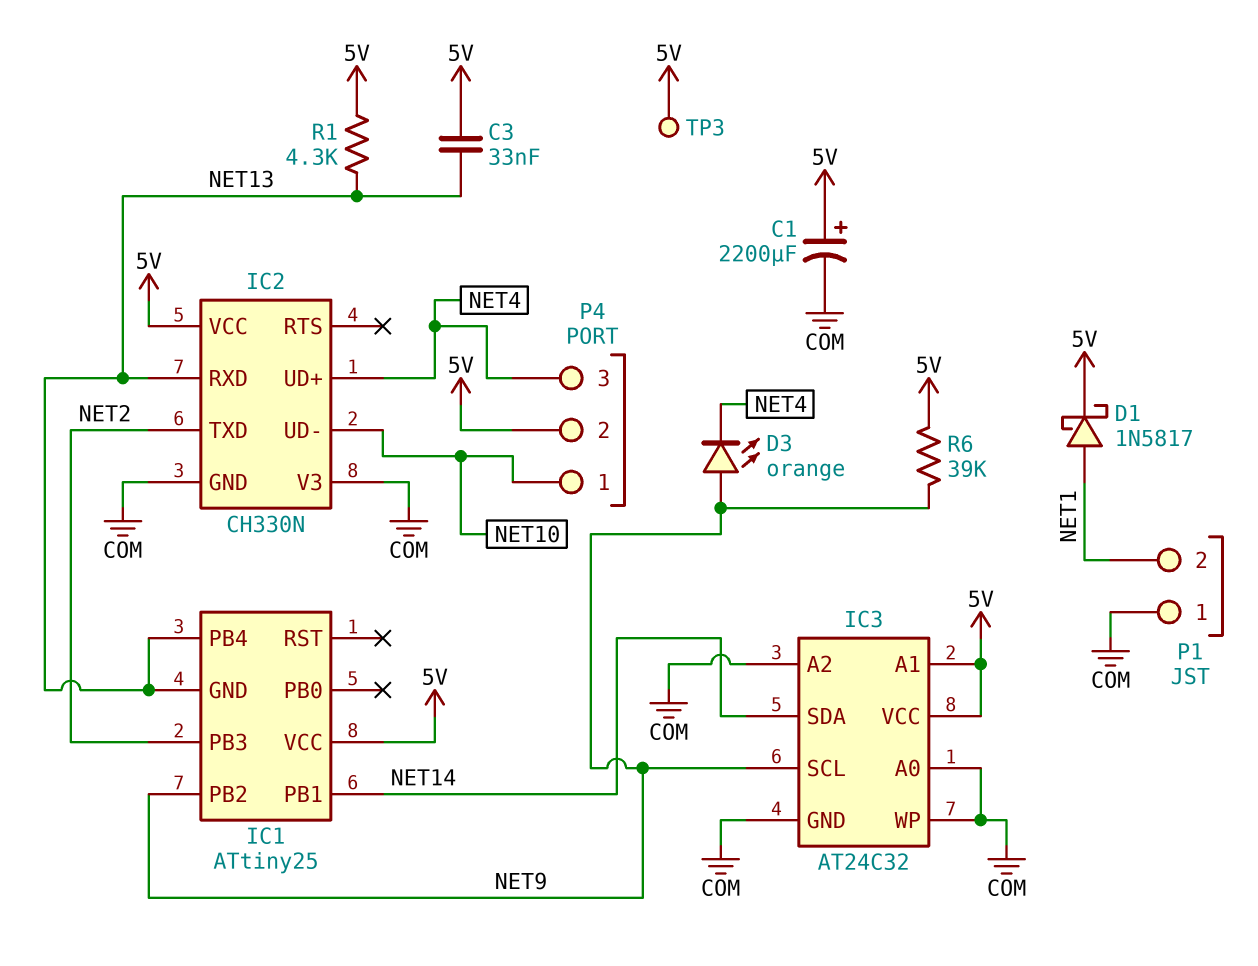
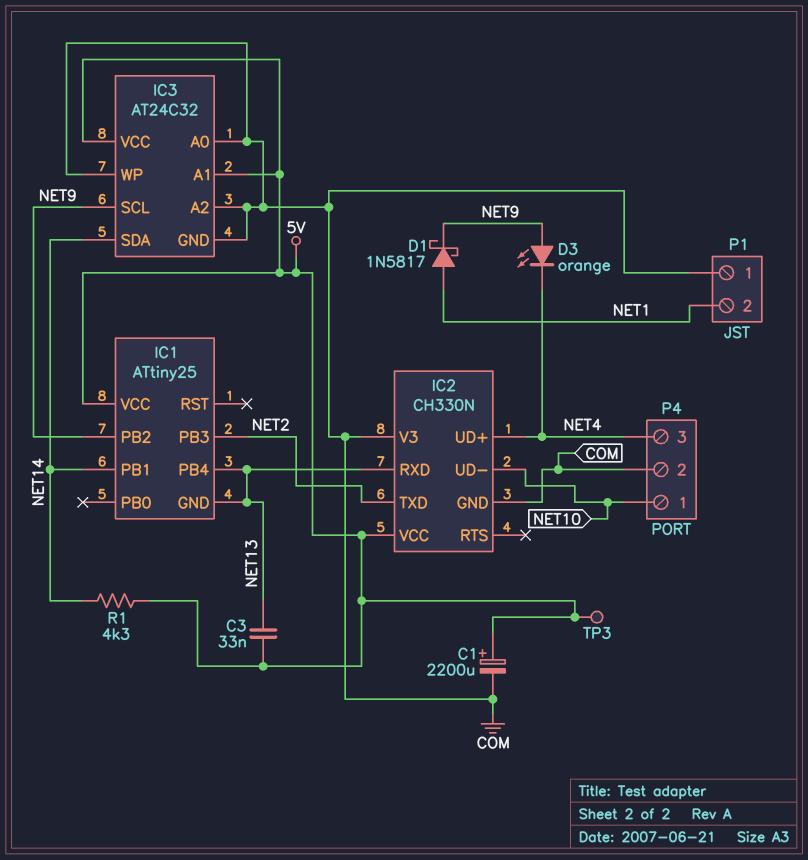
D1: schottky 1N5817 (A NET1, K 5V) -> schottky 1N5817 (A NET1, K NET9)
P4 pin 2: 5V -> COM
R1: 4.3k (5V, NET13) -> 4.3k (5V, NET14)
R6: 39k (5V, NET9) -> none

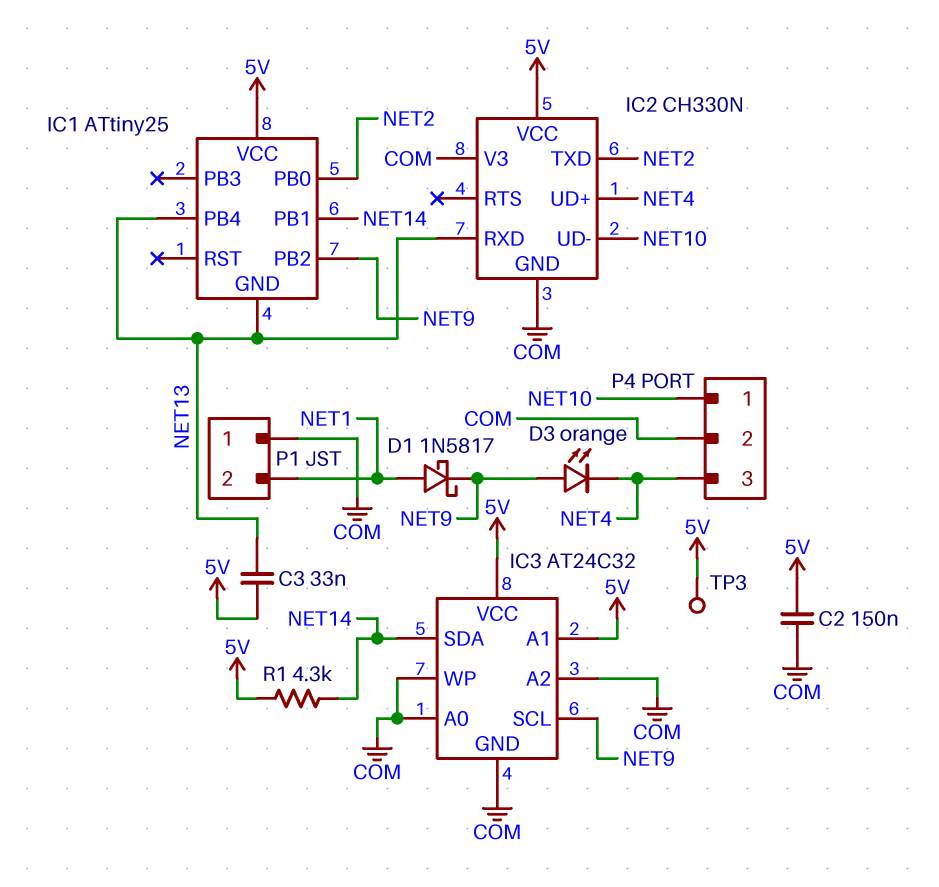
C1: 2200uF (plus 5V, minus COM) -> none
C2: none -> 150nF (5V, COM)
IC1 pin PB0: none -> NET2
IC1 pin PB3: NET2 -> none

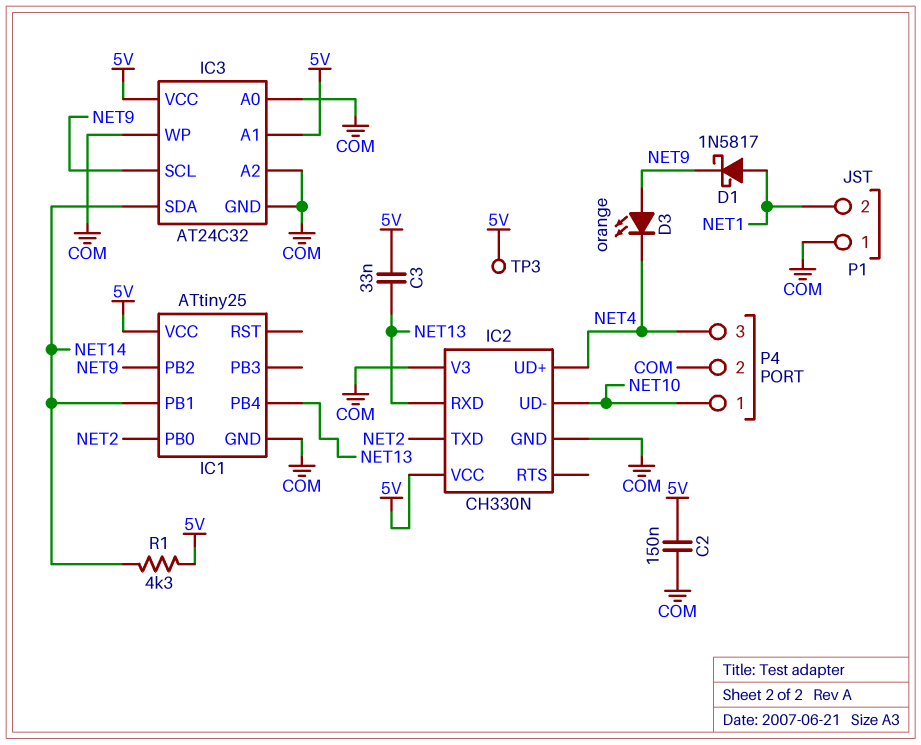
IC1 pin GND: NET13 -> COM

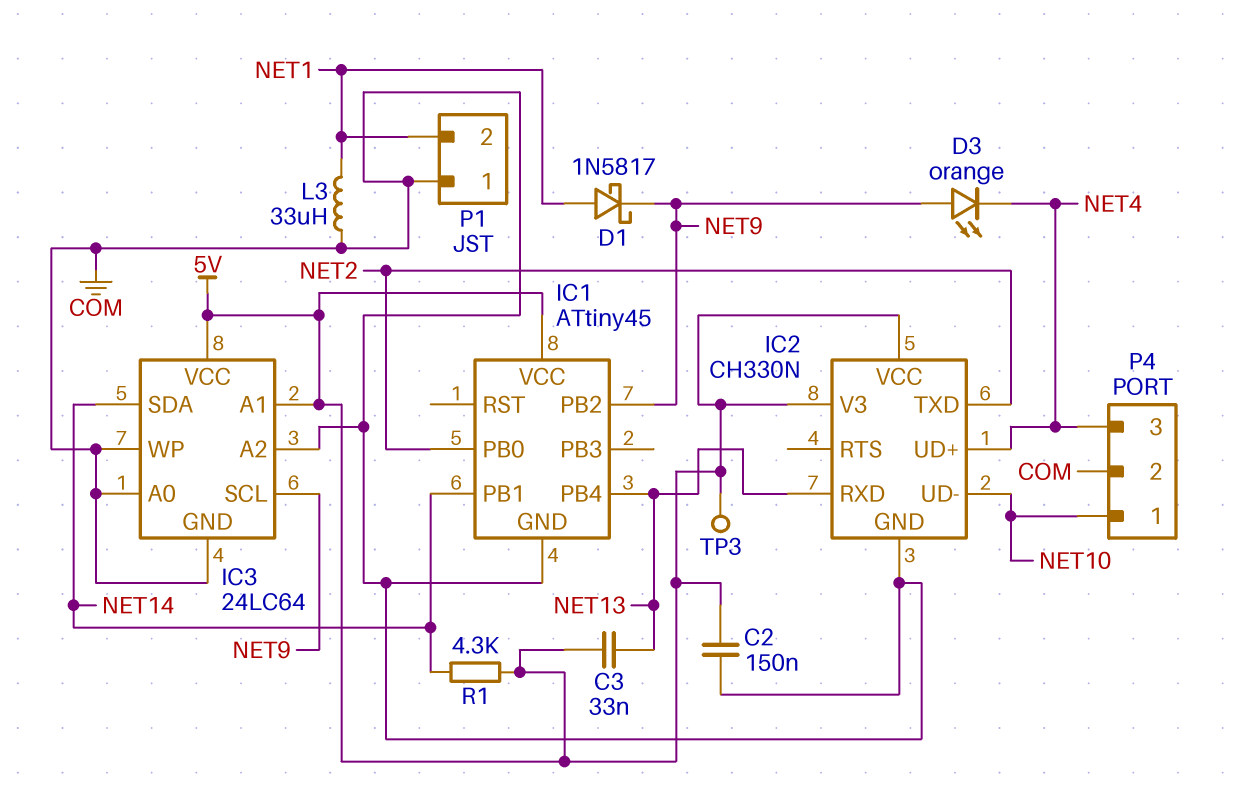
IC1: ATtiny25 -> ATtiny45
IC2 pin V3: COM -> 5V
IC3: AT24C32 -> 24LC64
L3: none -> 33uH (COM, NET1)

